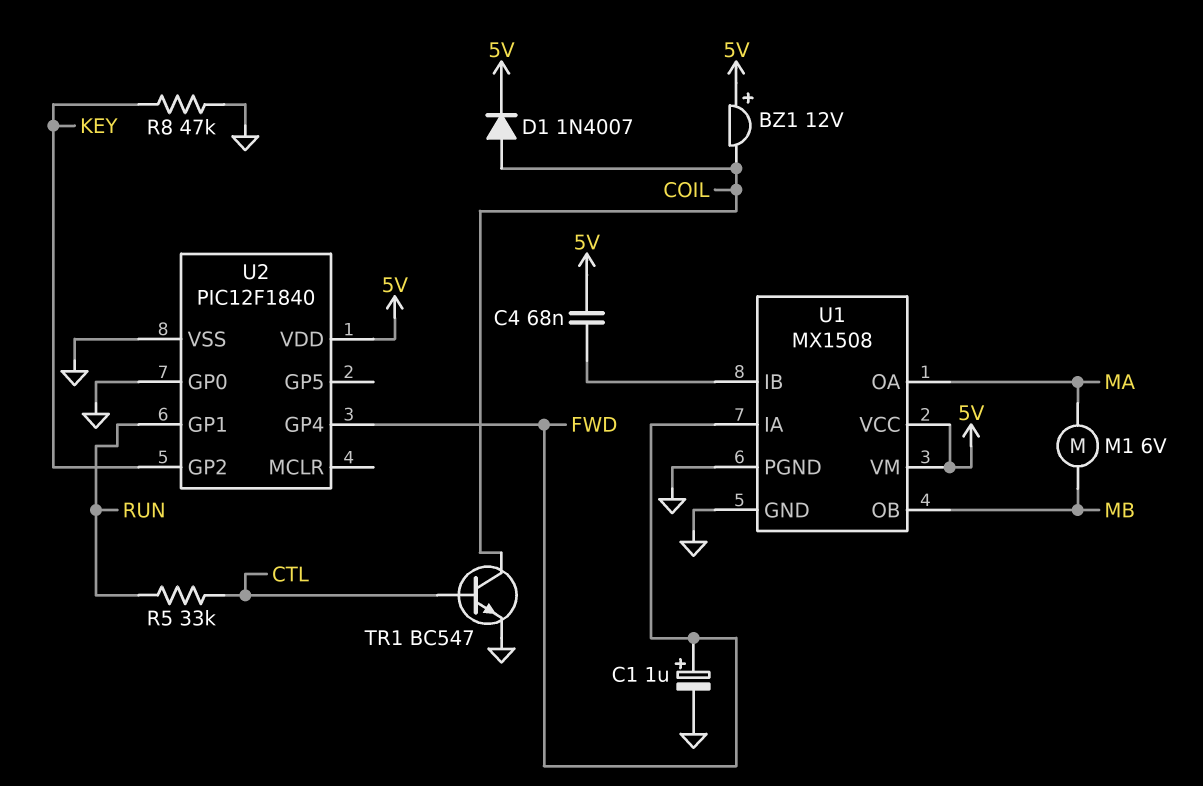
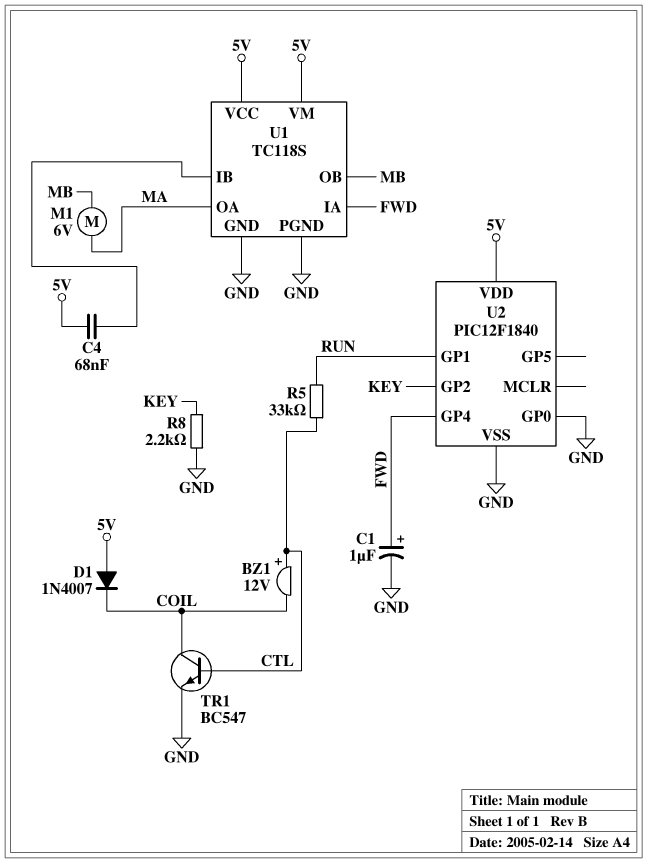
BZ1: buzzer 12V (plus 5V, minus COIL) -> buzzer 12V (plus CTL, minus COIL)
D1: diode 1N4007 (A COIL, K 5V) -> diode 1N4007 (A 5V, K COIL)
R8: 47k (GND, KEY) -> 2.2k (GND, KEY)
U1: MX1508 -> TC118S

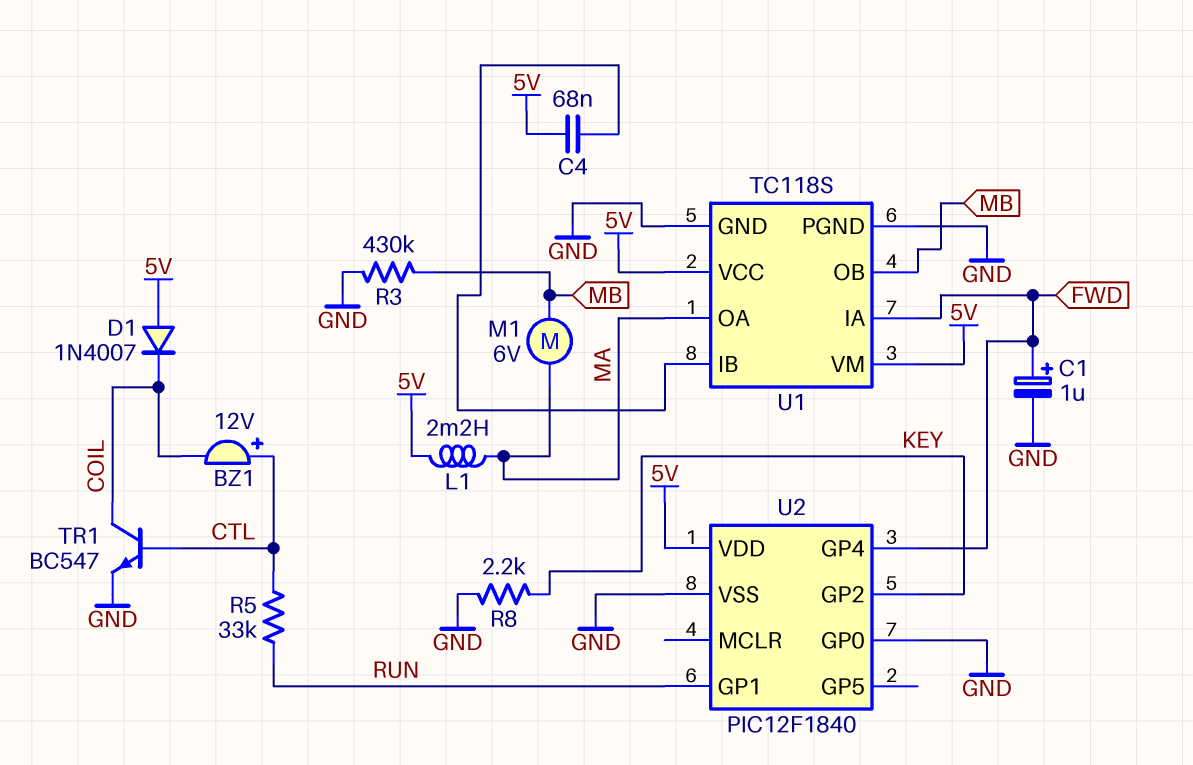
L1: none -> 2.2mH (5V, MA)
R3: none -> 430k (GND, MB)

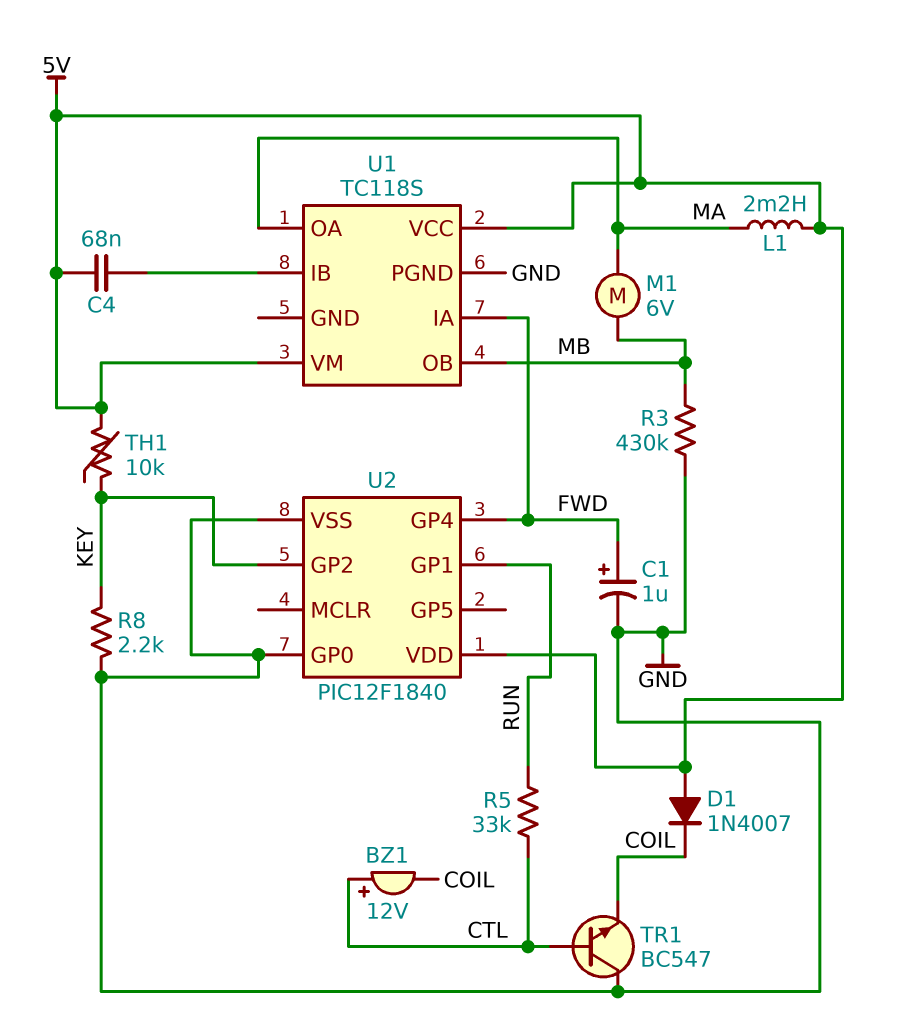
TH1: none -> 10k (5V, KEY)
TR1: NPN BC547 (B CTL, C COIL, E GND) -> NPN BC547 (B CTL, C GND, E COIL)
U1 pin GND: GND -> none

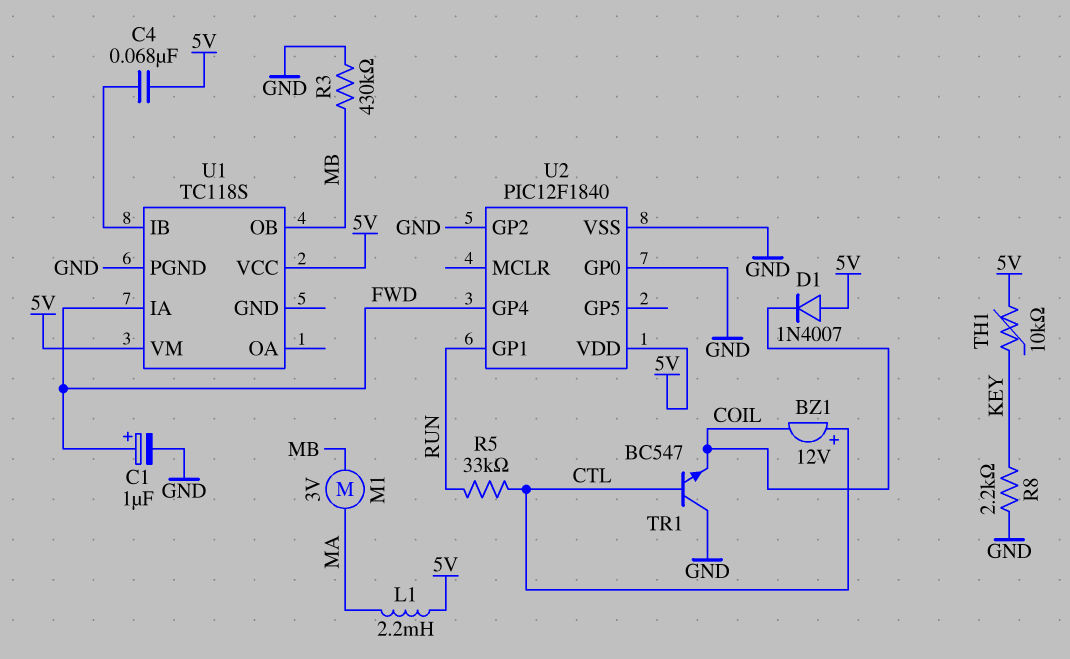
M1: motor 6V (MA, MB) -> motor 3V (MA, MB)
U1 pin OA: MA -> none
U2 pin GP2: KEY -> GND

